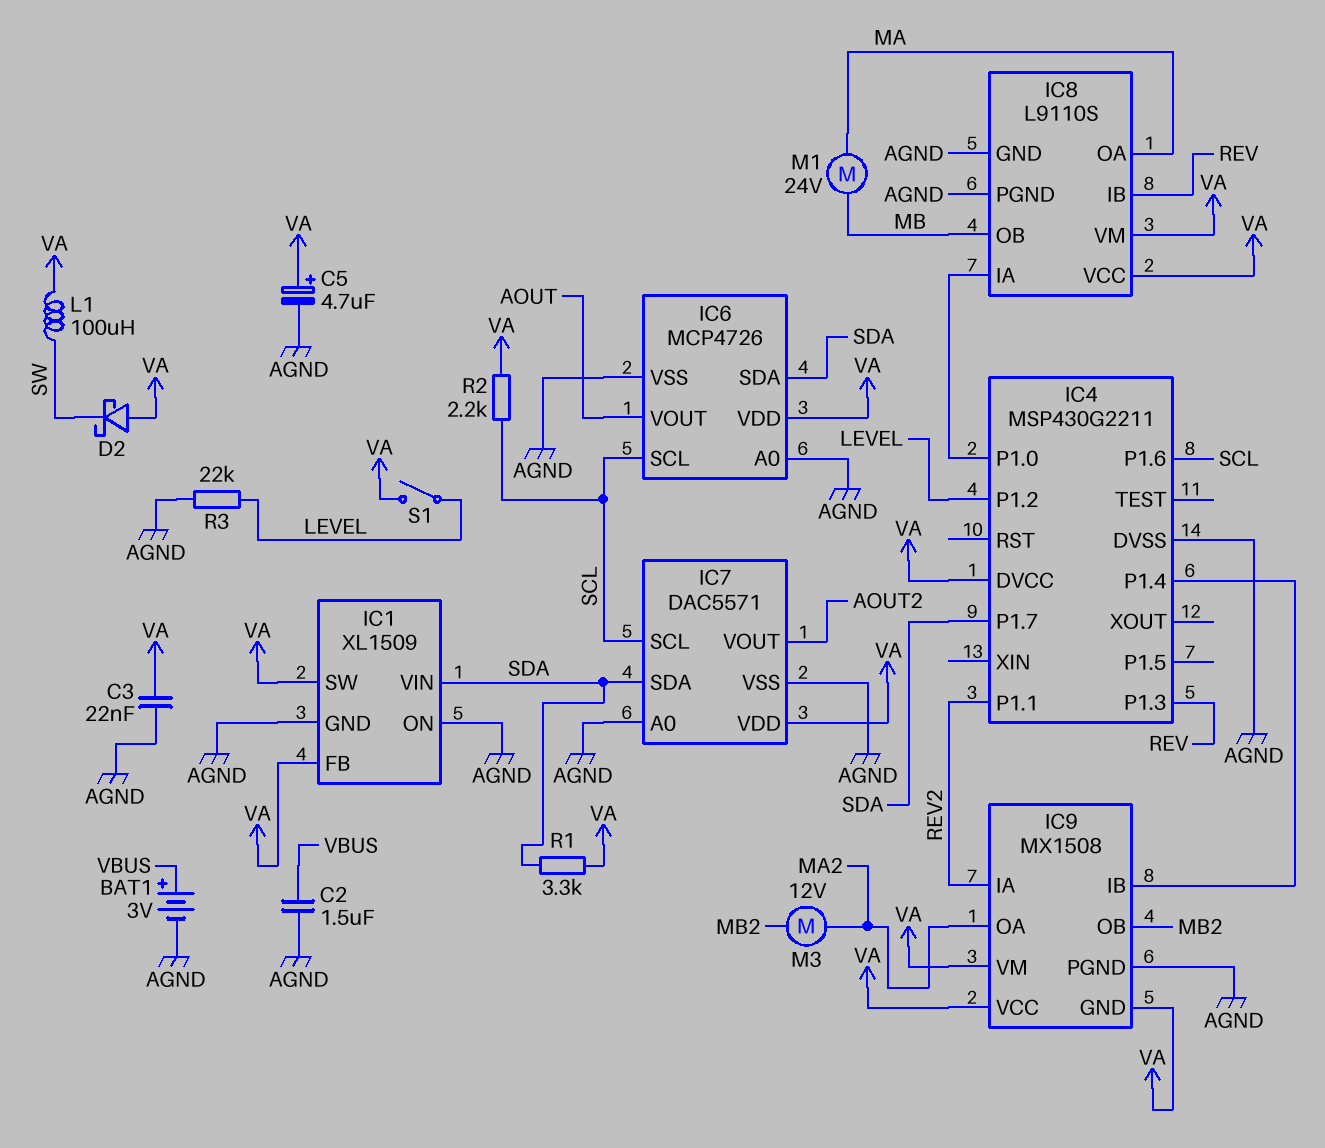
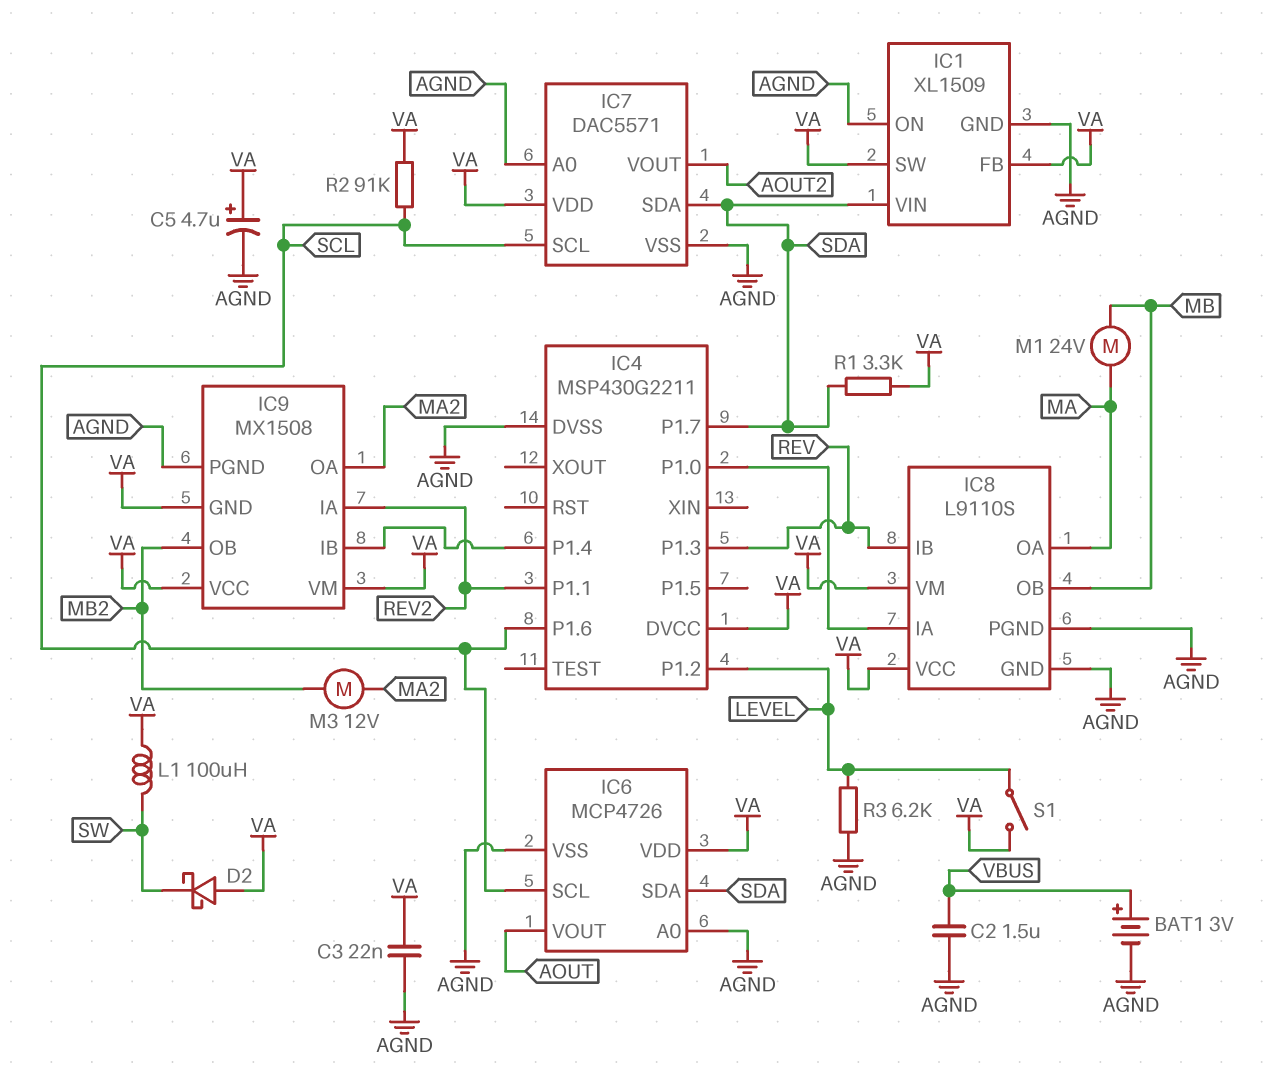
R2: 2.2k (SCL, VA) -> 91k (SCL, VA)
R3: 22k (AGND, LEVEL) -> 6.2k (AGND, LEVEL)

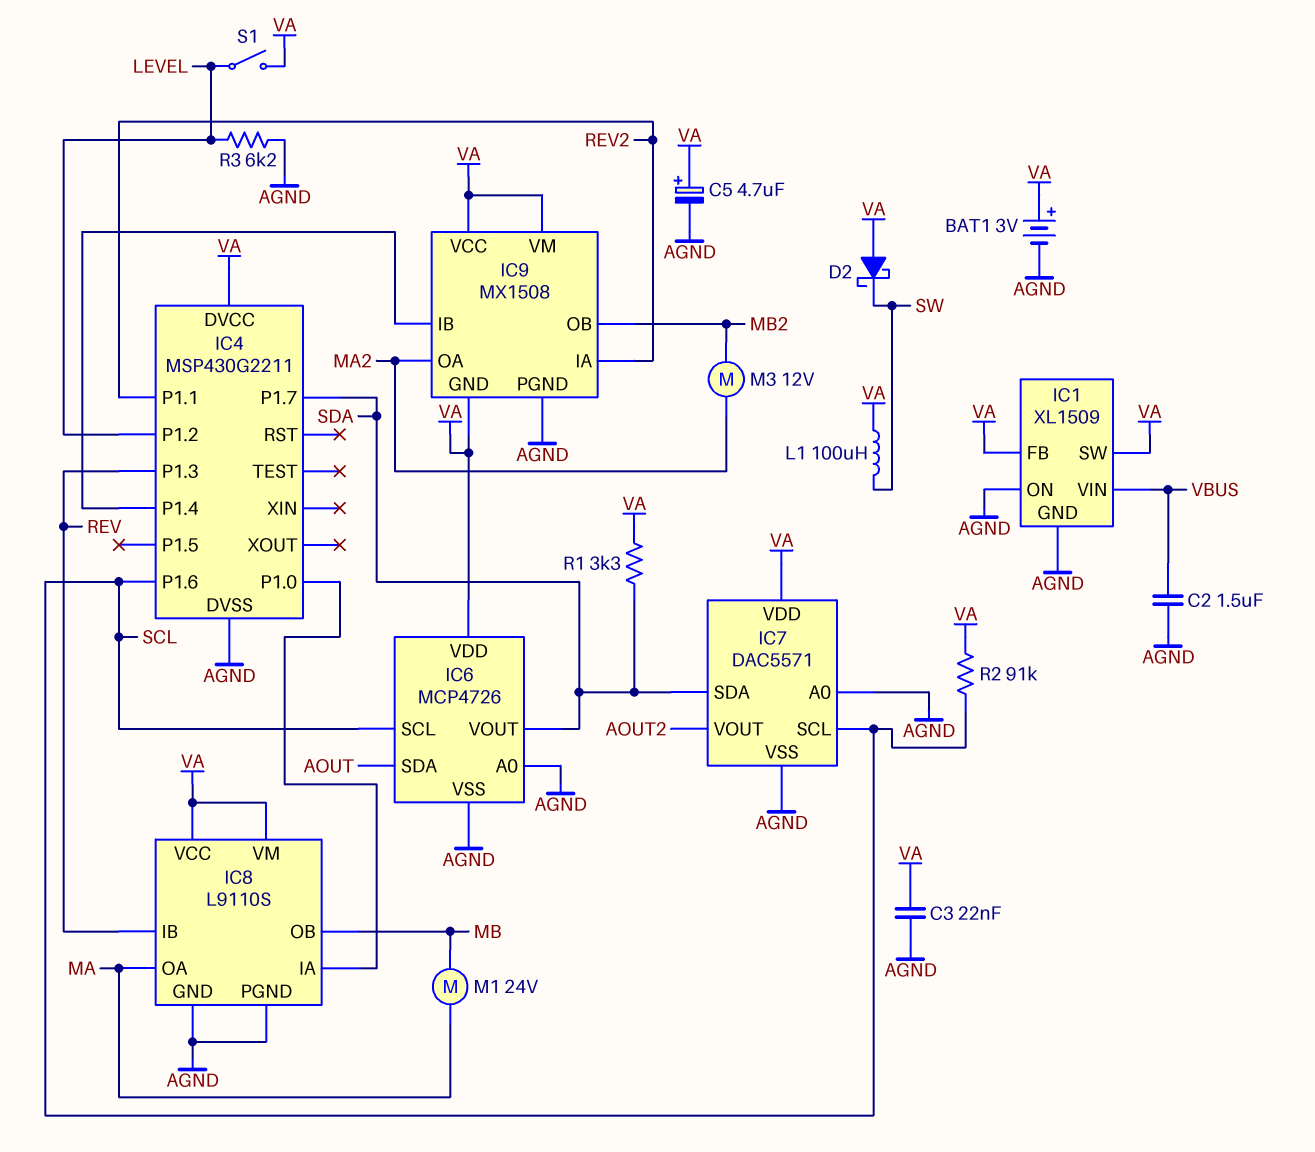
BAT1: 3V (plus VBUS, minus AGND) -> 3V (plus VA, minus AGND)
IC1 pin VIN: SDA -> VBUS
IC6 pin SDA: SDA -> AOUT
IC6 pin VOUT: AOUT -> SDA

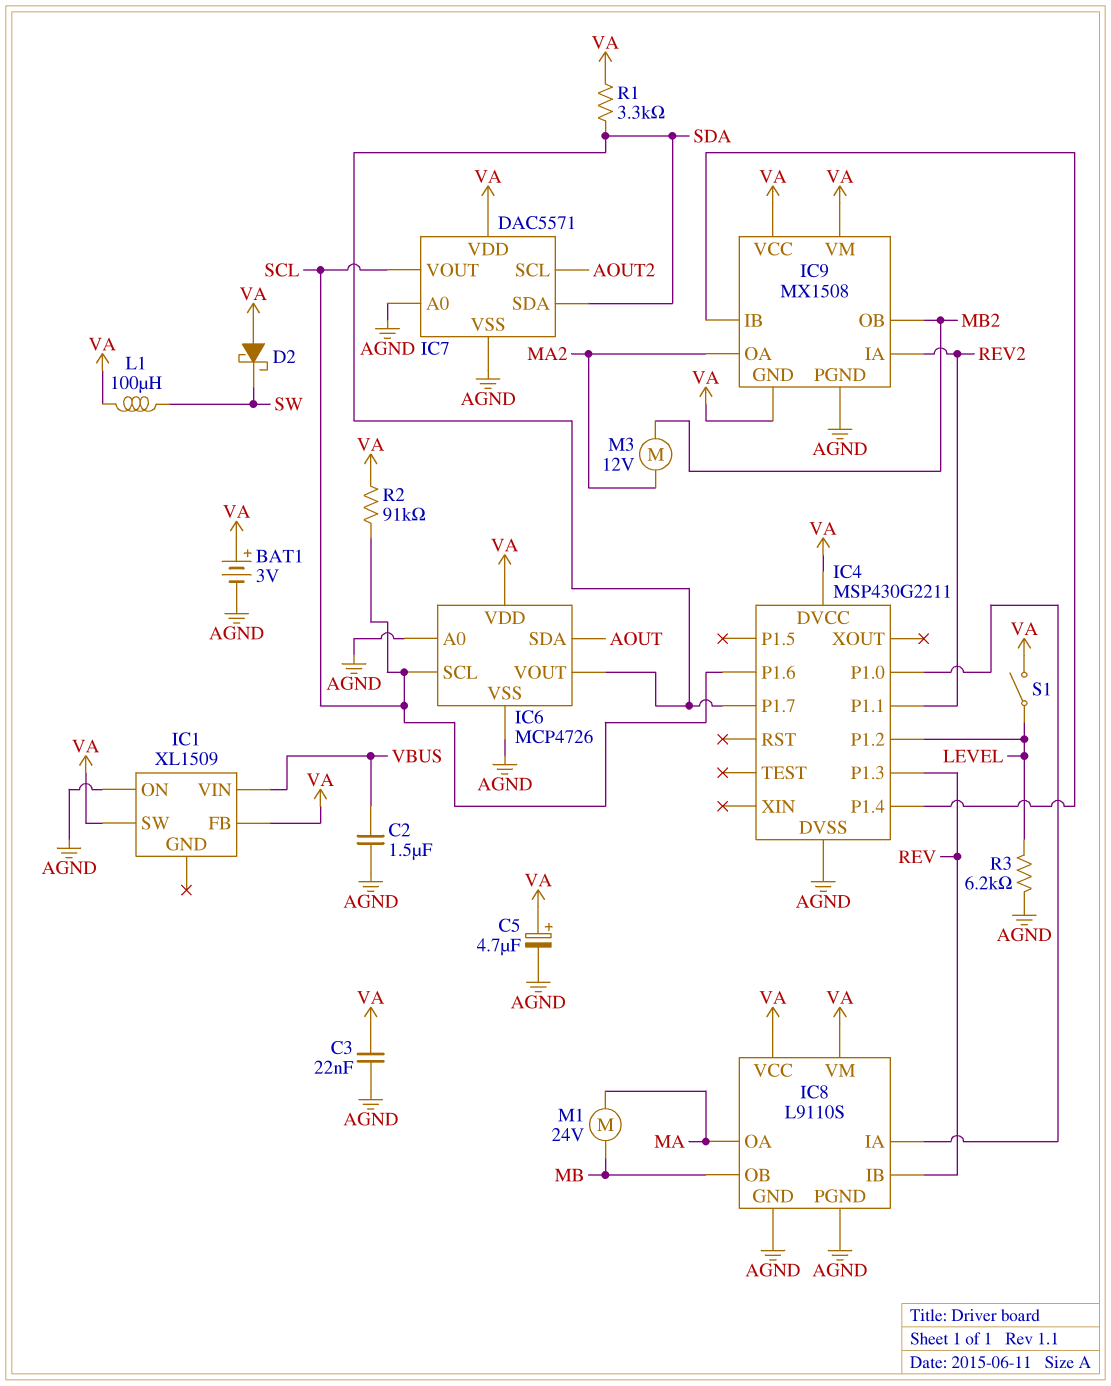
IC1 pin GND: AGND -> none
IC7 pin SCL: SCL -> AOUT2
IC7 pin VOUT: AOUT2 -> SCL

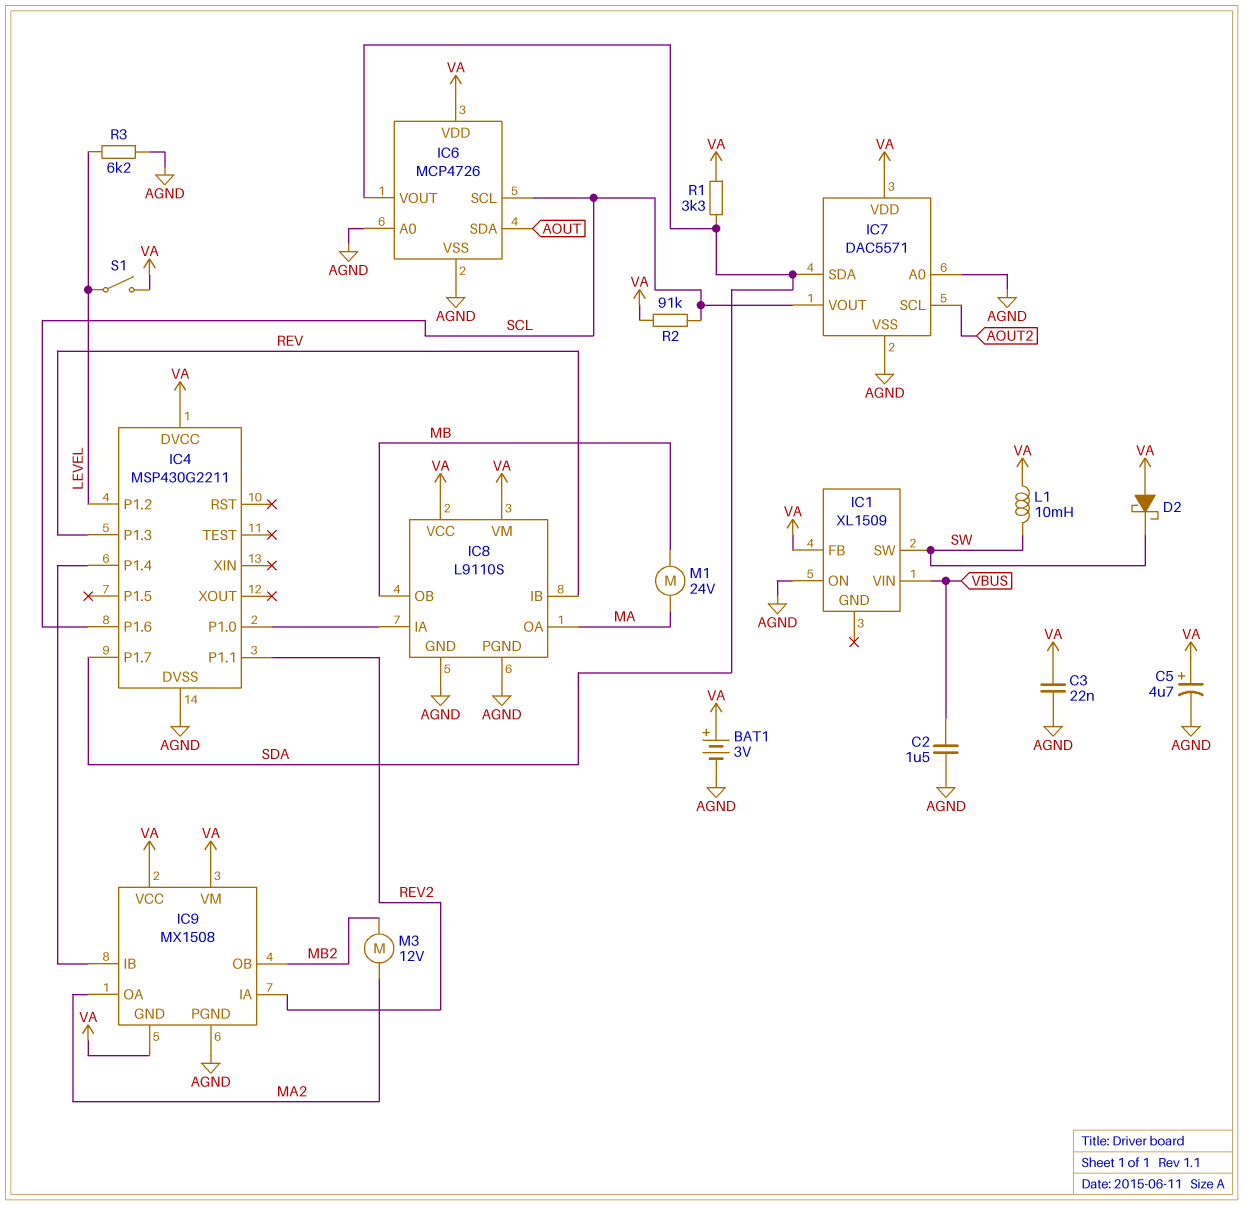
IC1 pin SW: VA -> SW
L1: 100uH (SW, VA) -> 10mH (SW, VA)

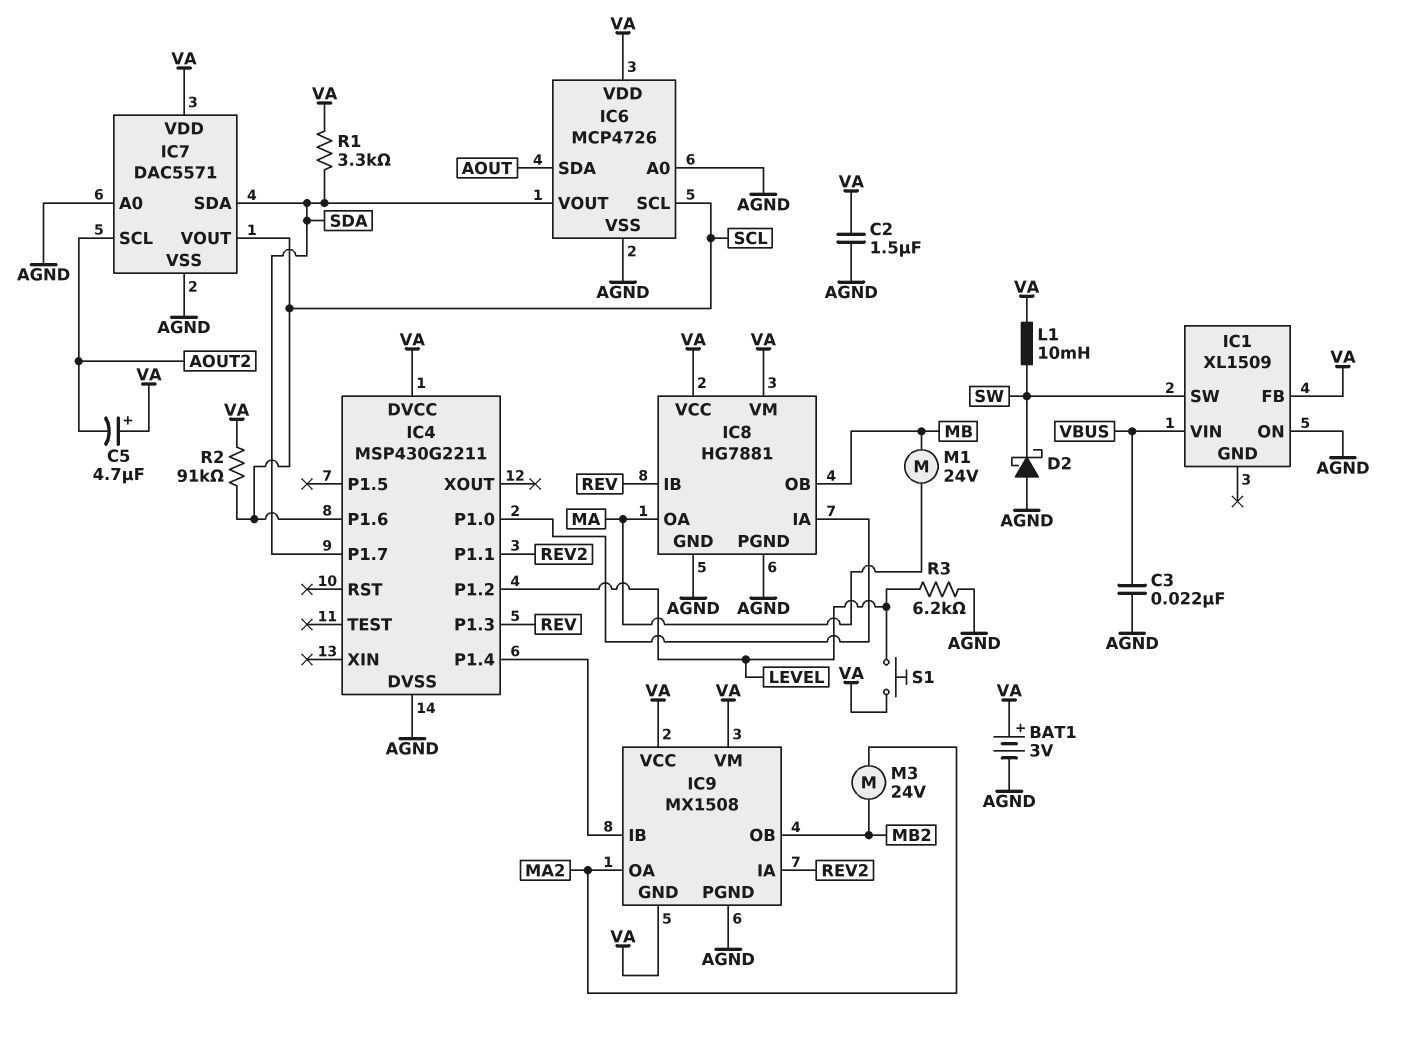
C2: 1.5uF (AGND, VBUS) -> 1.5uF (AGND, VA)
C3: 22nF (AGND, VA) -> 22nF (AGND, VBUS)
C5: 4.7uF (plus VA, minus AGND) -> 4.7uF (plus VA, minus AOUT2)
D2: schottky (A VA, K SW) -> schottky (A AGND, K SW)
IC8: L9110S -> HG7881
M3: motor 12V (MA2, MB2) -> motor 24V (MA2, MB2)
S1: switch (LEVEL, VA) -> button (LEVEL, VA)

